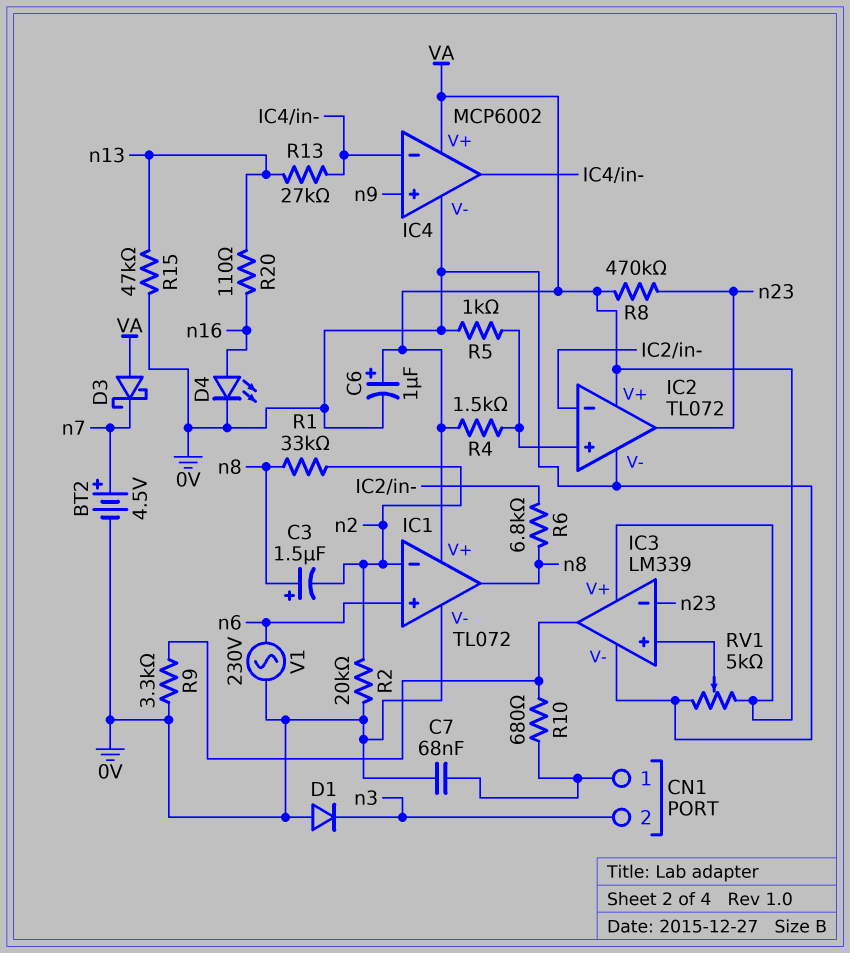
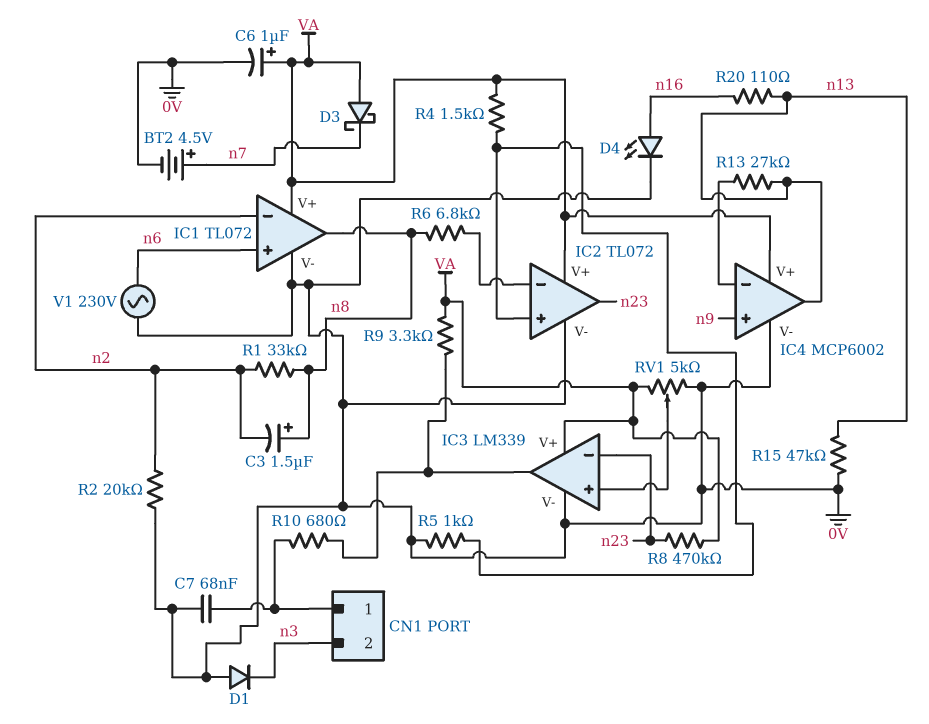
IC4 pin out: IC4/in- -> n13
R9: 3.3k (0V, IC3/out) -> 3.3k (IC3/out, VA)

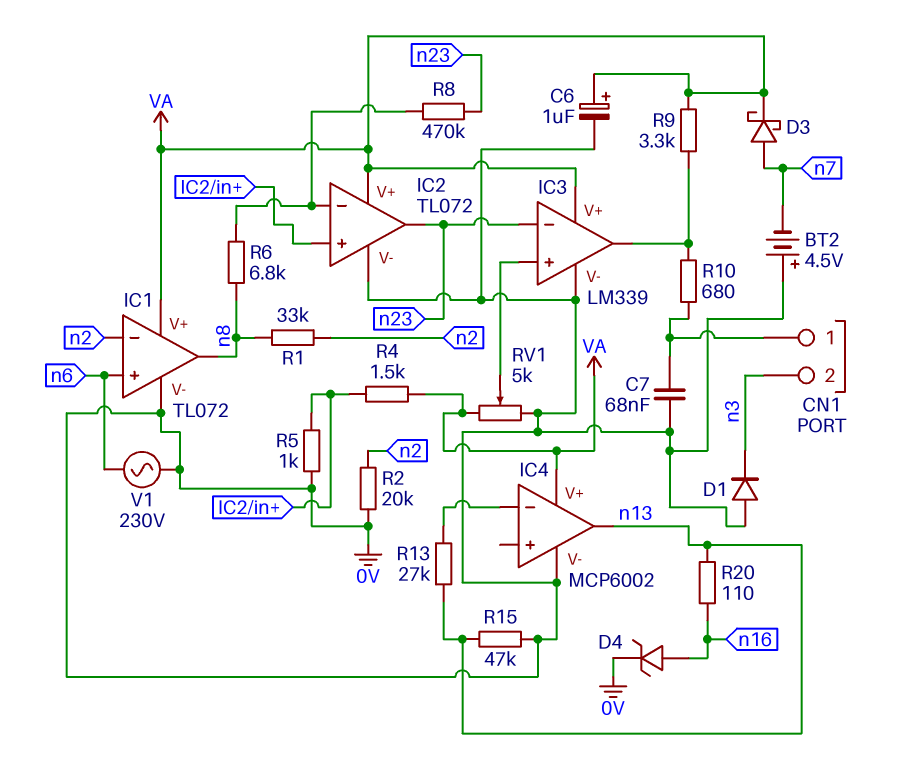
BT2: 4.5V (plus n7, minus 0V) -> 4.5V (plus 0V, minus n7)
C3: 1.5uF (plus n8, minus n2) -> none
D3: schottky (A VA, K n7) -> schottky (A n7, K VA)
D4: LED (A n16, K 0V) -> zener (A n16, K 0V)
IC4 pin in+: n9 -> none
R8: 470k (VA, n23) -> 470k (IC2/in-, n23)

